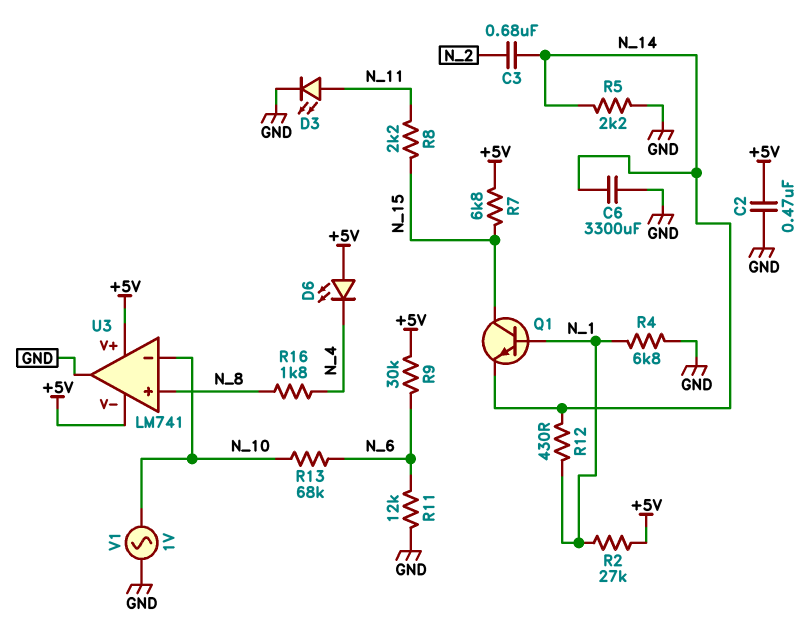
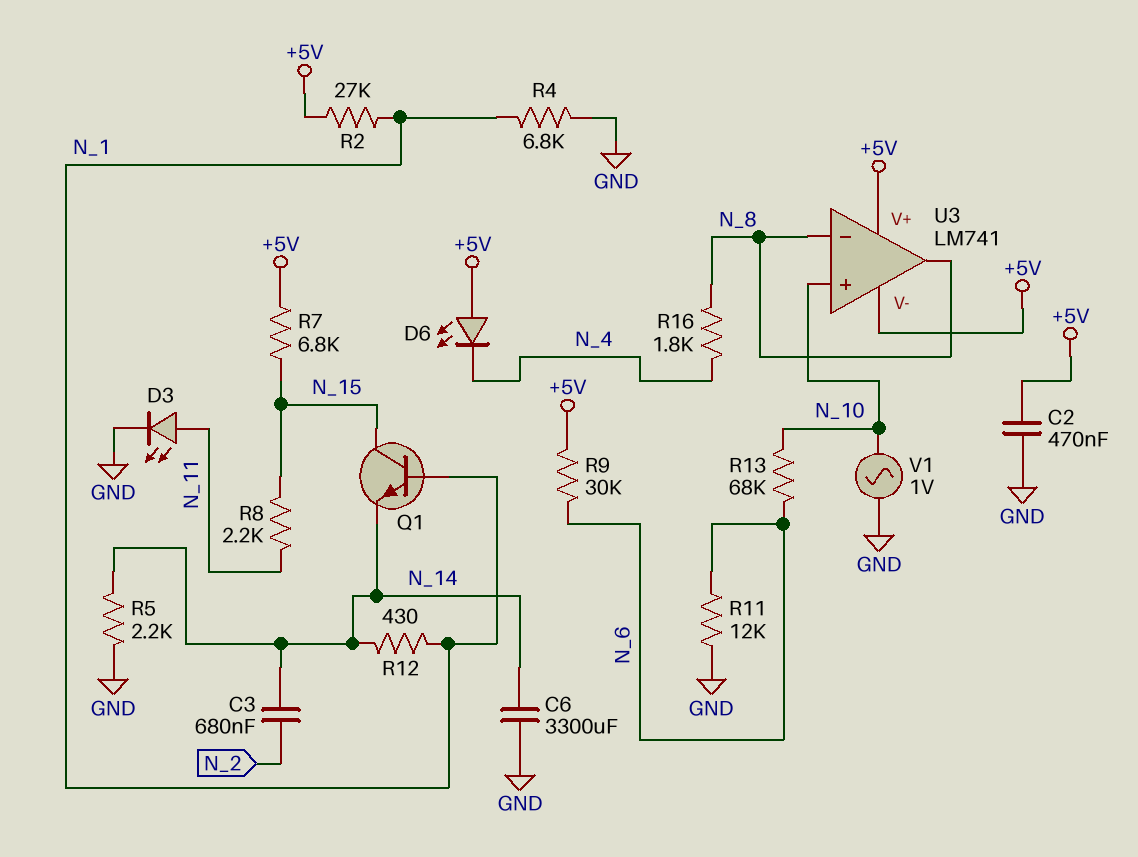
U3 pin in+: N_8 -> N_10
U3 pin in-: N_10 -> N_8
U3 pin out: GND -> N_8

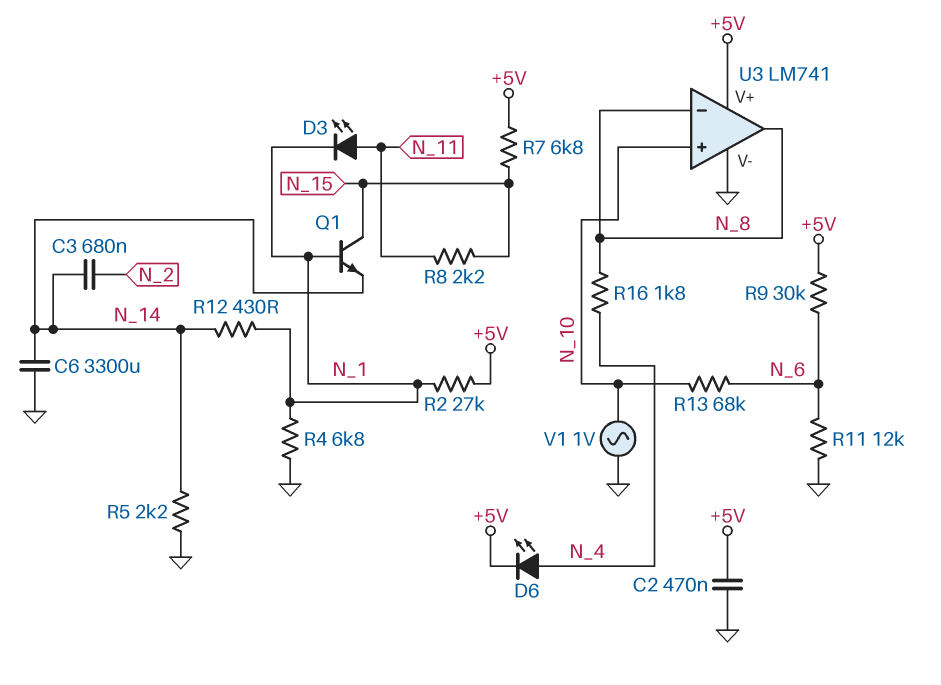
D3: LED (A N_11, K GND) -> LED (A N_11, K N_1)
D6: LED (A +5V, K N_4) -> LED (A N_4, K +5V)
U3 pin V-: +5V -> GND

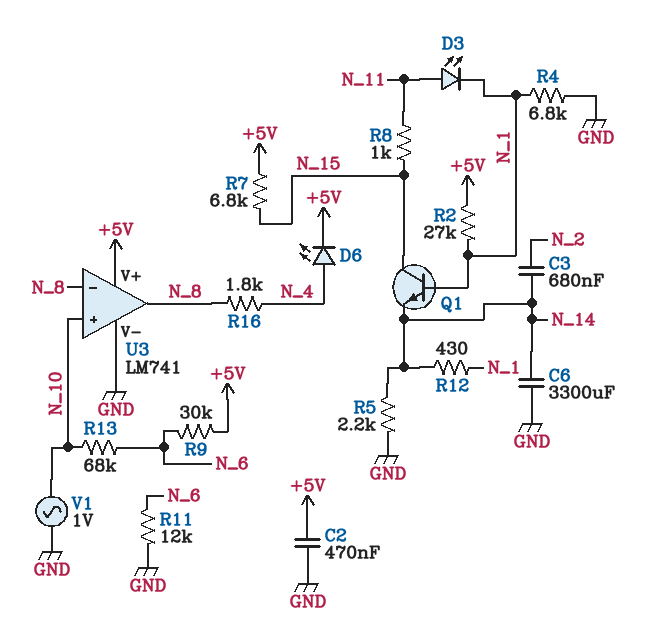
R8: 2.2k (N_11, N_15) -> 1k (N_11, N_15)

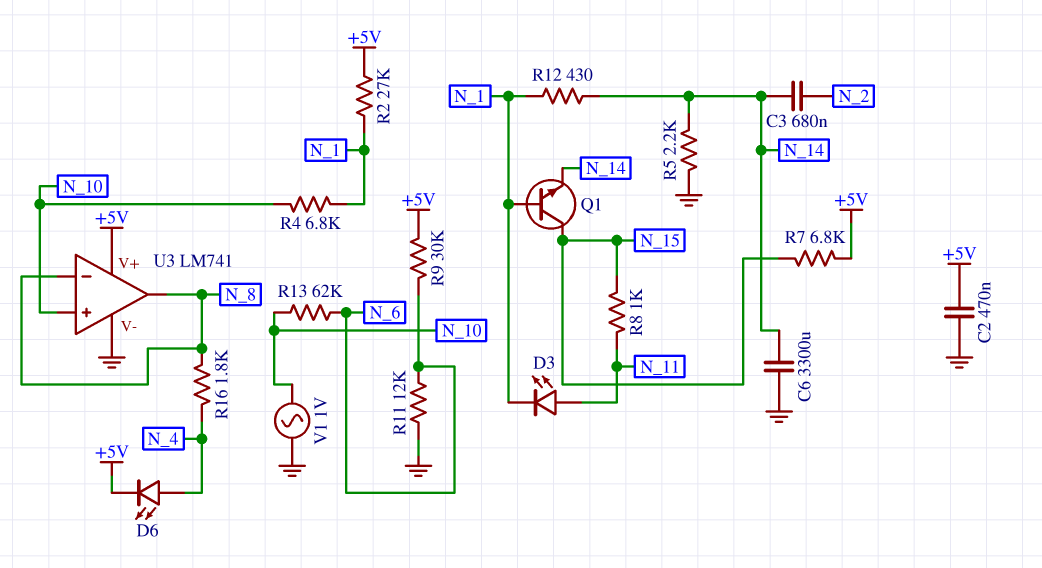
R4: 6.8k (GND, N_1) -> 6.8k (N_1, N_10)
R13: 68k (N_6, N_10) -> 62k (N_6, N_10)

